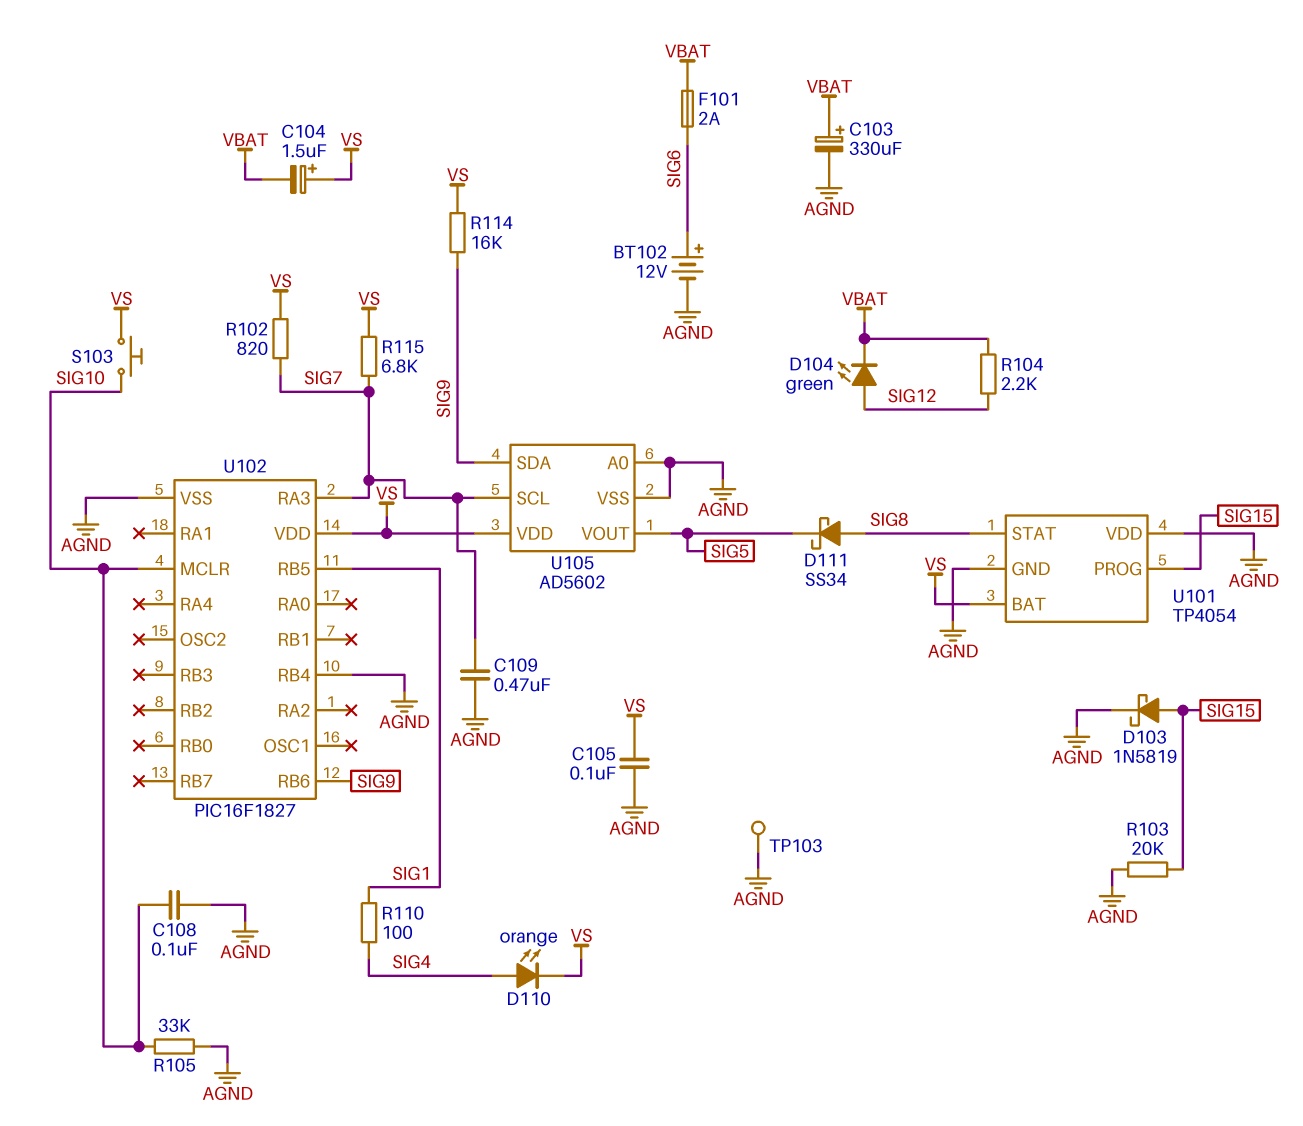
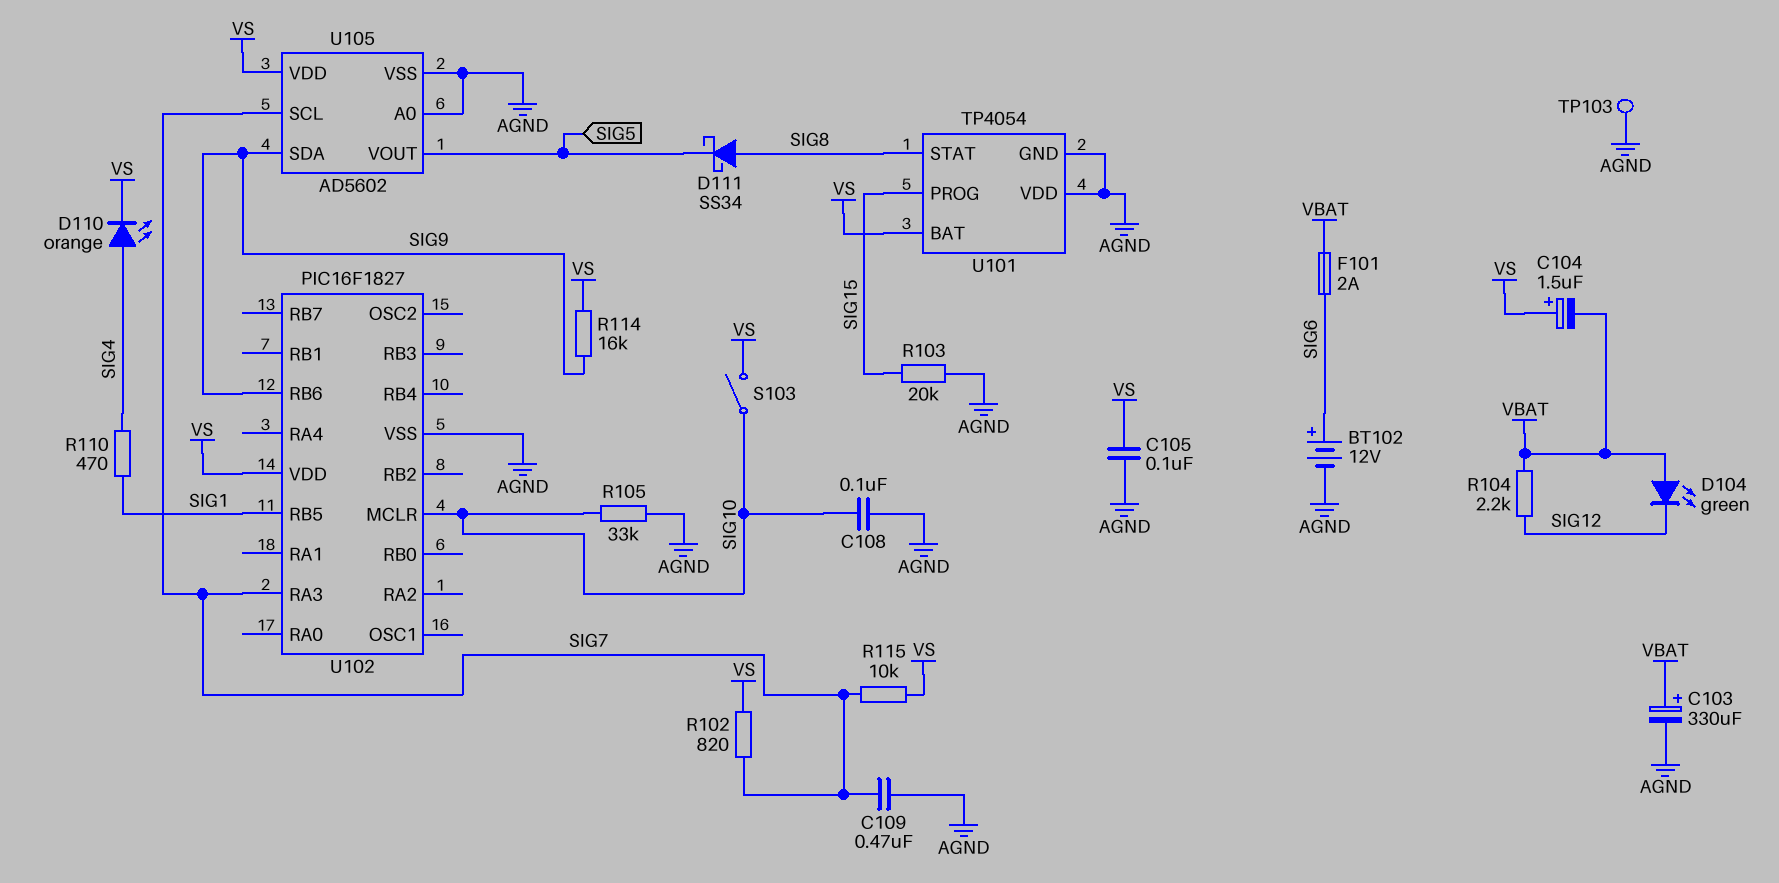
D103: schottky 1N5819 (A SIG15, K AGND) -> none
D104: LED green (A SIG12, K VBAT) -> LED green (A VBAT, K SIG12)
R110: 100 (SIG1, SIG4) -> 470 (SIG1, SIG4)
R115: 6.8k (SIG7, VS) -> 10k (SIG7, VS)
S103: button (SIG10, VS) -> switch (SIG10, VS)
U102 pin RB4: AGND -> none

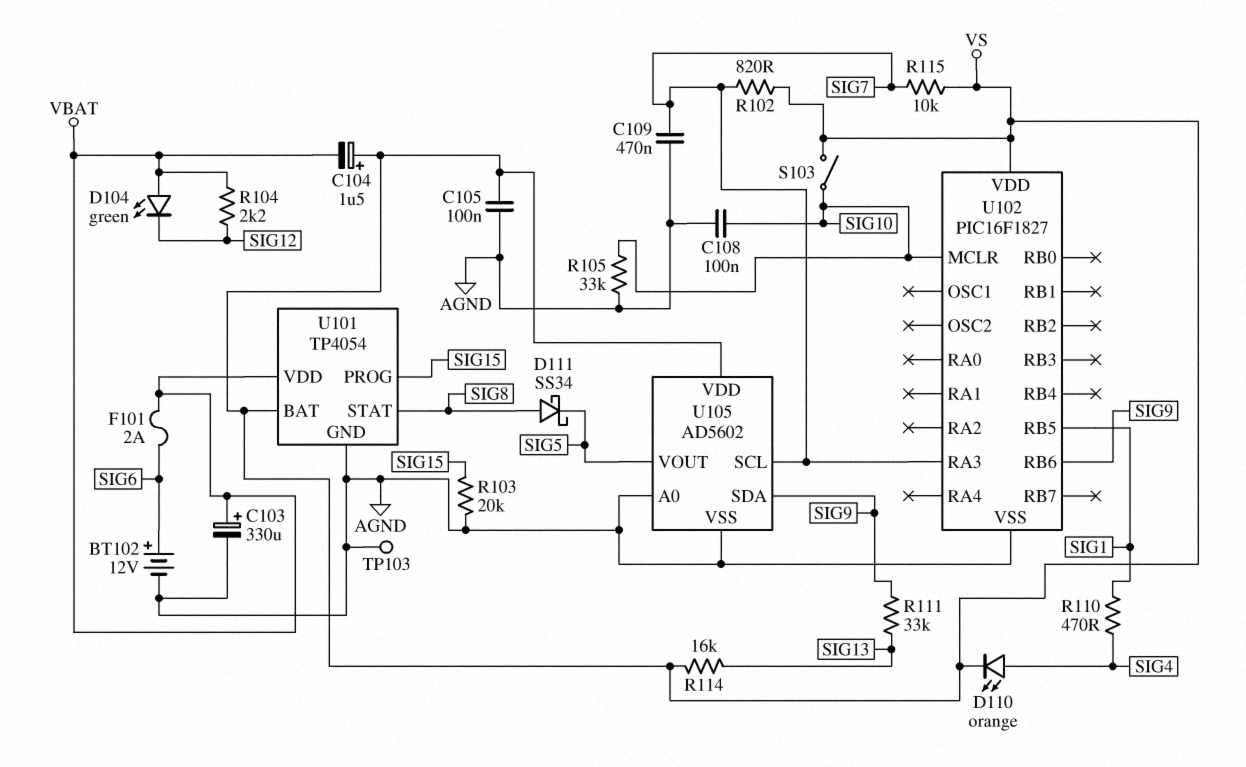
R111: none -> 33k (SIG9, SIG13)
R114: 16k (SIG9, VS) -> 16k (SIG13, VS)
U101 pin VDD: AGND -> VBAT

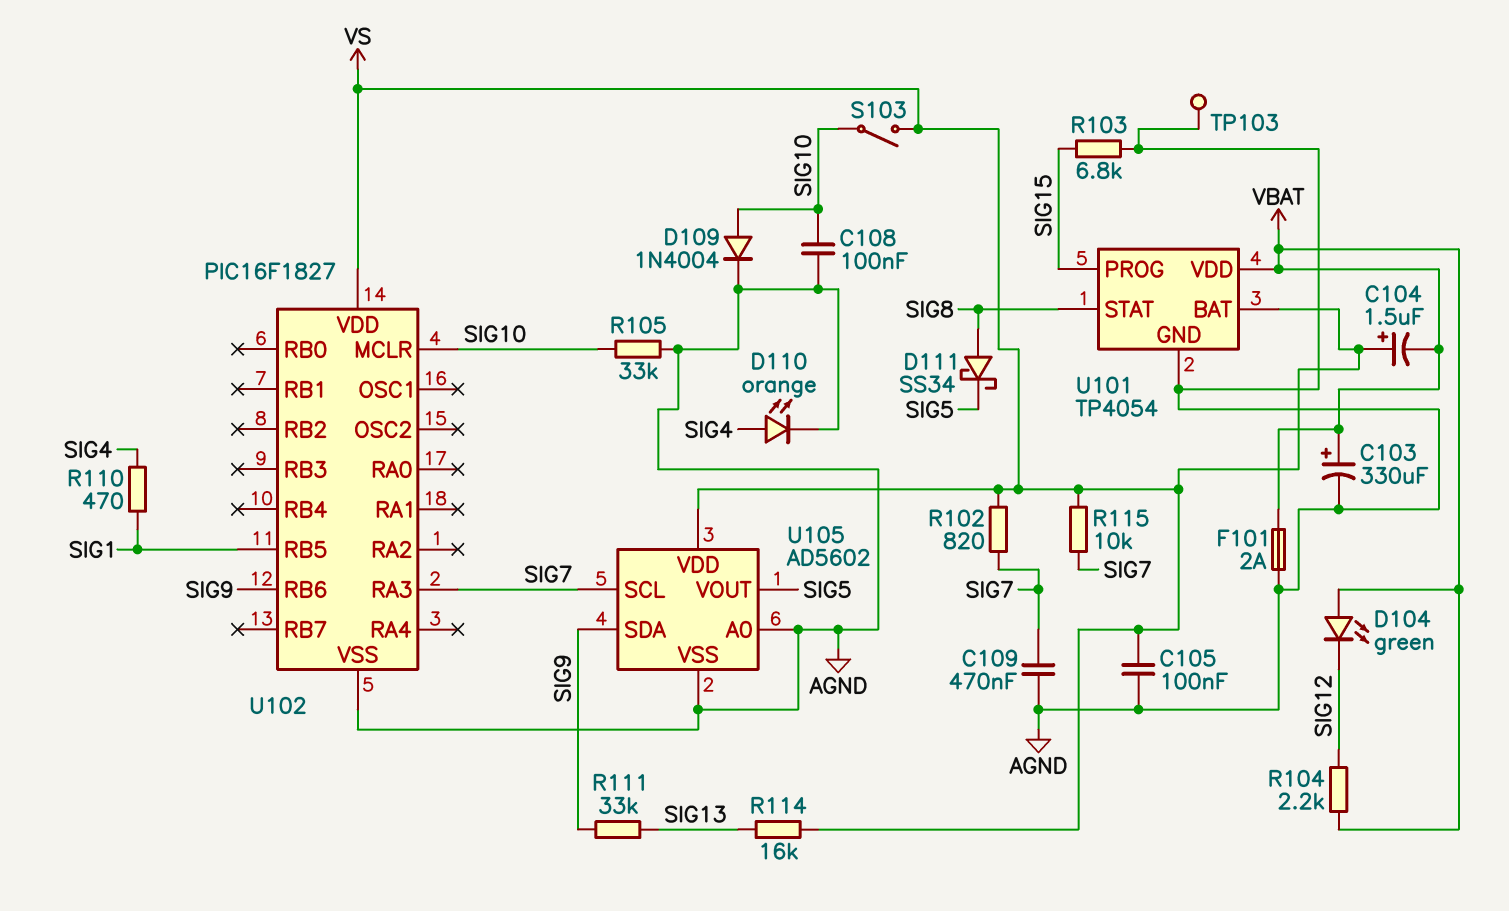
BT102: 12V (plus SIG6, minus AGND) -> none
D109: none -> diode 1N4004 (A SIG10, K AGND)
D110: LED orange (A SIG4, K VS) -> LED orange (A SIG4, K AGND)
F101: 2A (SIG6, VBAT) -> 2A (AGND, VBAT)
R103: 20k (AGND, SIG15) -> 6.8k (AGND, SIG15)

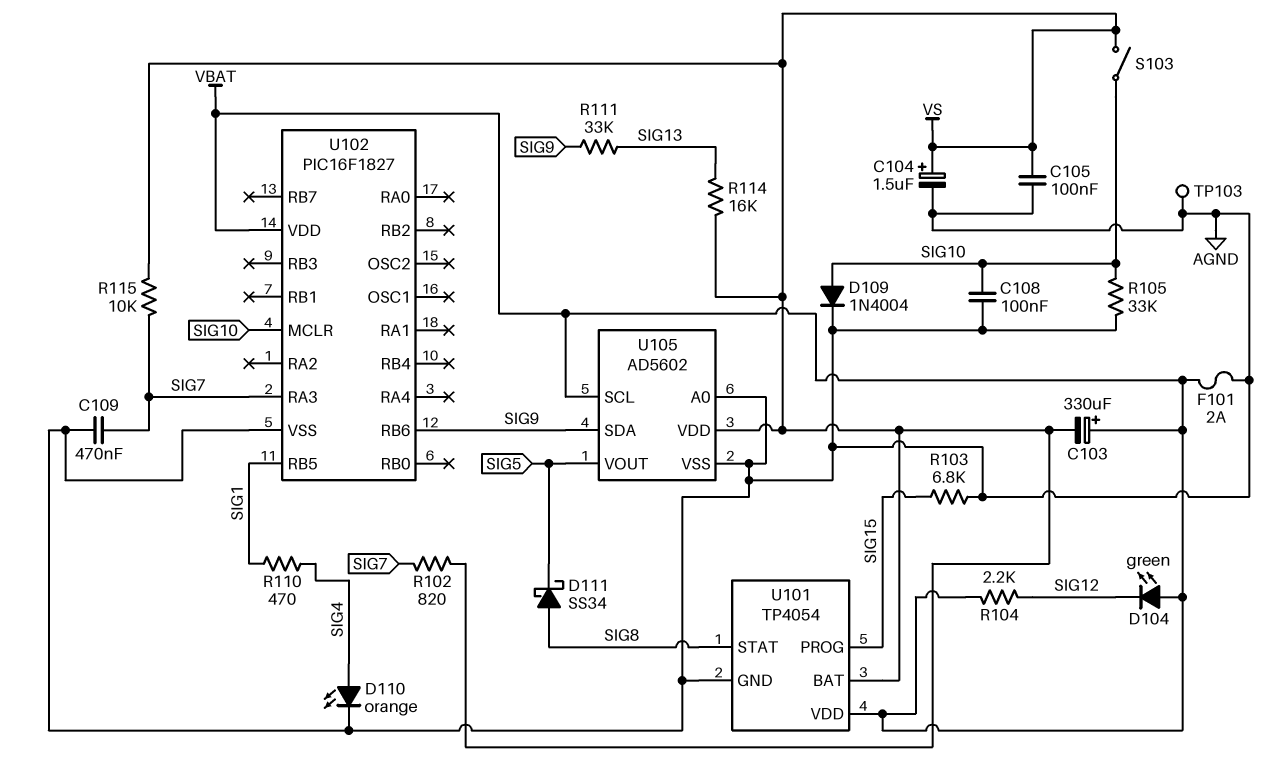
C103: 330uF (plus VBAT, minus AGND) -> 330uF (plus VBAT, minus VS)
C104: 1.5uF (plus VS, minus VBAT) -> 1.5uF (plus VS, minus AGND)
U102 pin VDD: VS -> VBAT
U105 pin SCL: SIG7 -> VBAT

